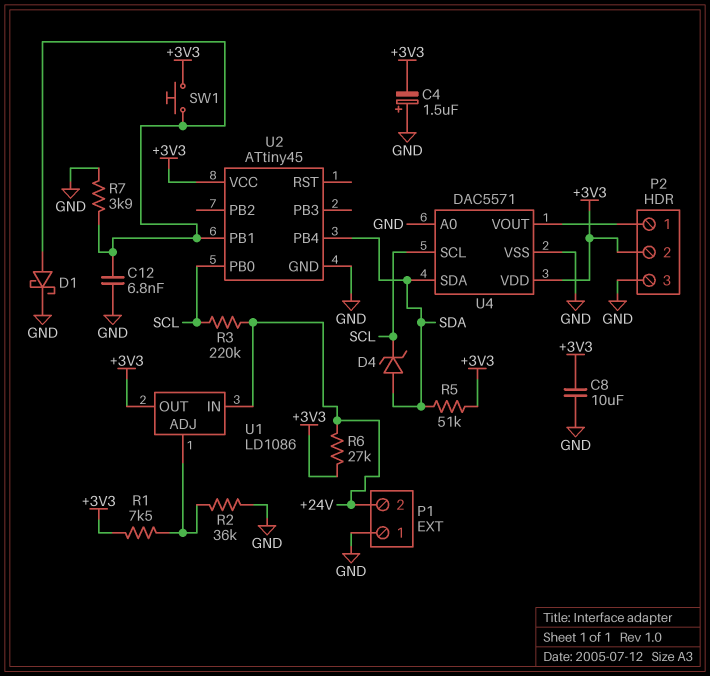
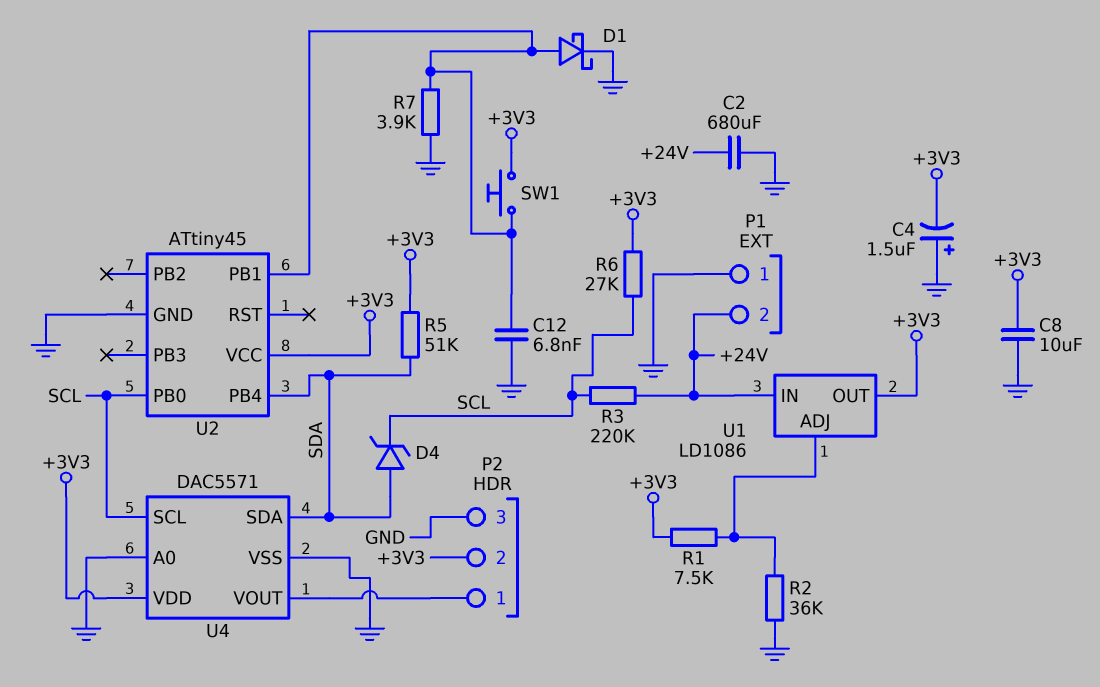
C2: none -> 680uF (+24V, GND)
R6: 27k (+3V3, +24V) -> 27k (+3V3, SCL)

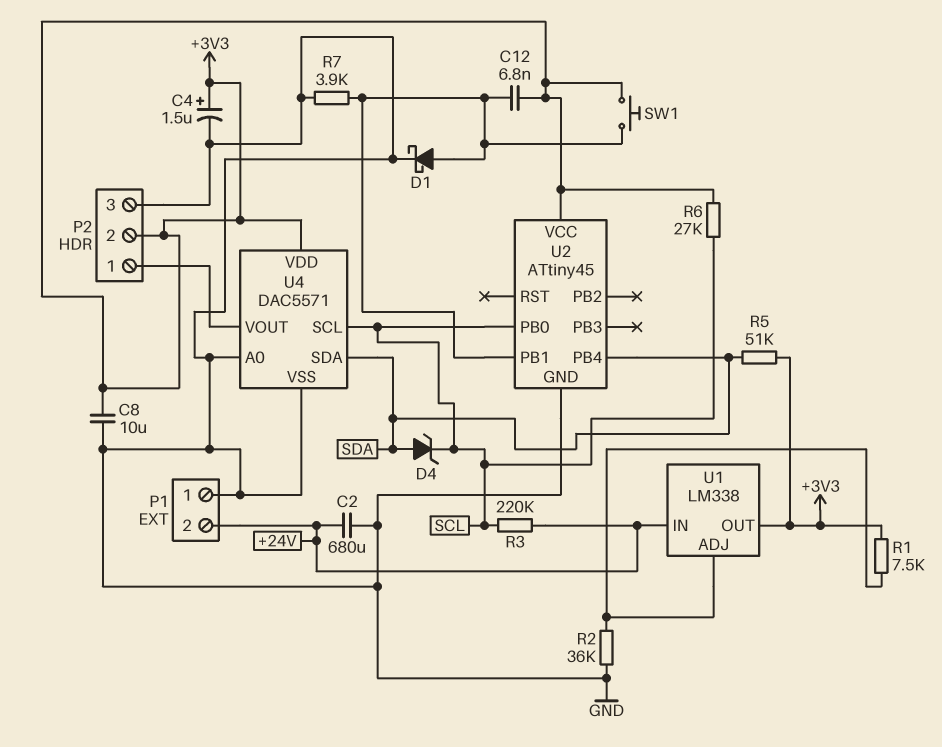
C4: 1.5uF (plus GND, minus +3V3) -> 1.5uF (plus +3V3, minus GND)
C12: 6.8nF (GND, U2/PB1) -> 6.8nF (+3V3, U2/PB1)
U1: LD1086 -> LM338

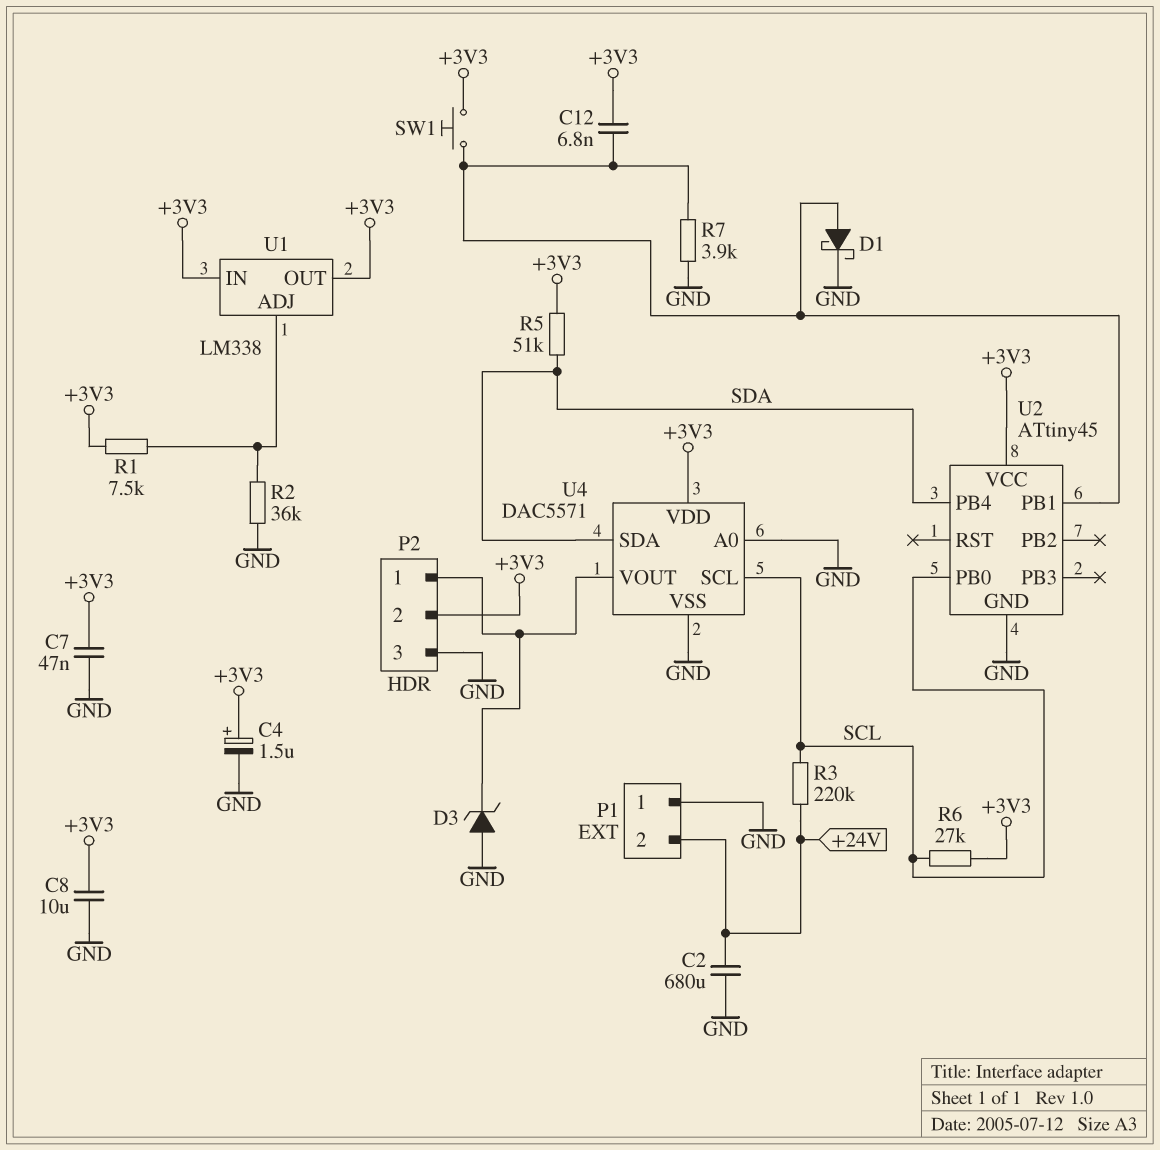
C7: none -> 47nF (+3V3, GND)
D3: none -> zener (A GND, K P2/1)
D4: zener (A SDA, K SCL) -> none
U1 pin IN: +24V -> +3V3

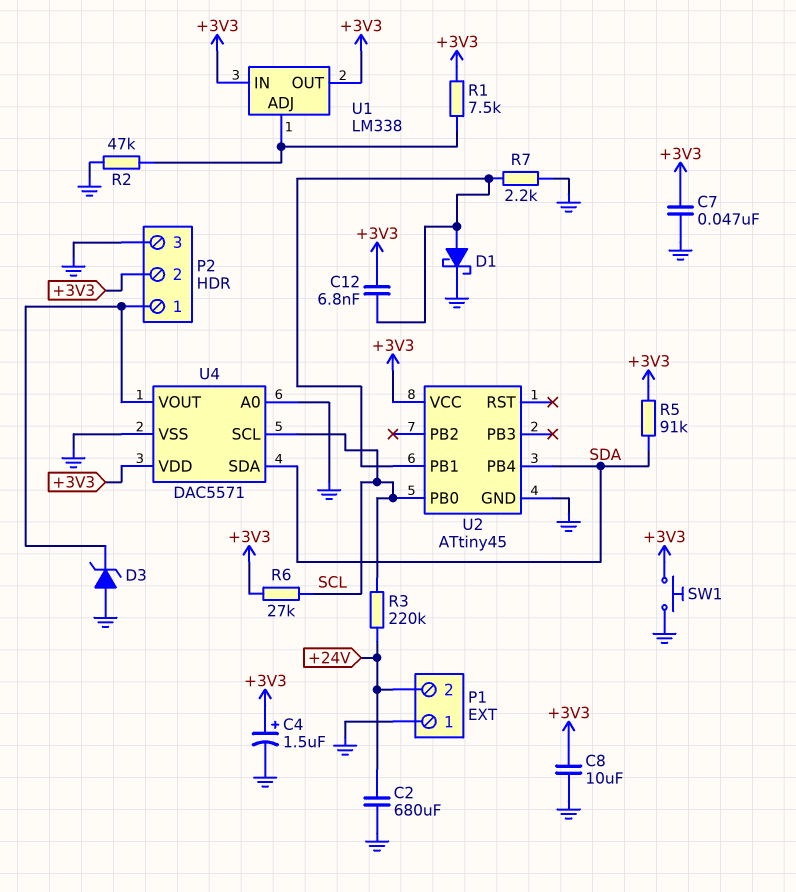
R2: 36k (GND, U1/ADJ) -> 47k (GND, U1/ADJ)
R5: 51k (+3V3, SDA) -> 91k (+3V3, SDA)
R7: 3.9k (GND, U2/PB1) -> 2.2k (GND, U2/PB1)
SW1: button (+3V3, U2/PB1) -> button (+3V3, GND)

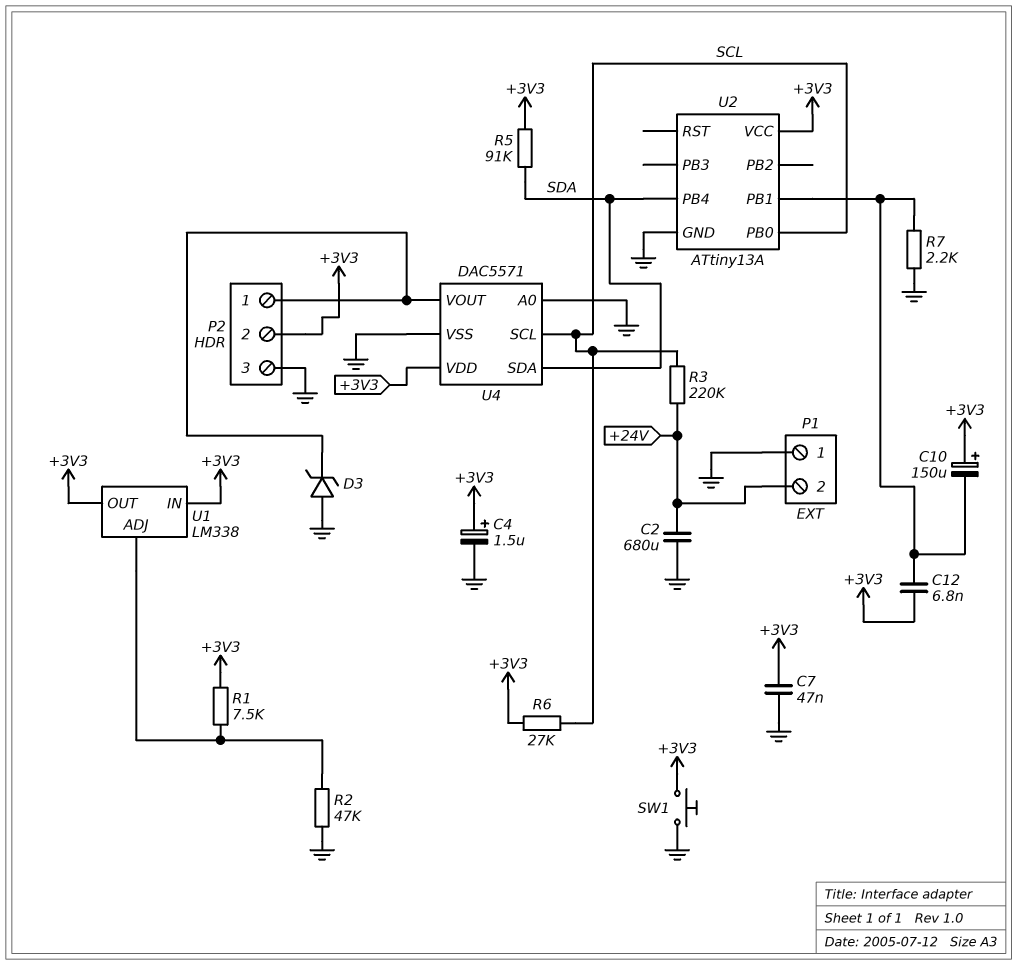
C8: 10uF (+3V3, GND) -> none
C10: none -> 150uF (plus +3V3, minus U2/PB1)
D1: schottky (A U2/PB1, K GND) -> none
U2: ATtiny45 -> ATtiny13A

